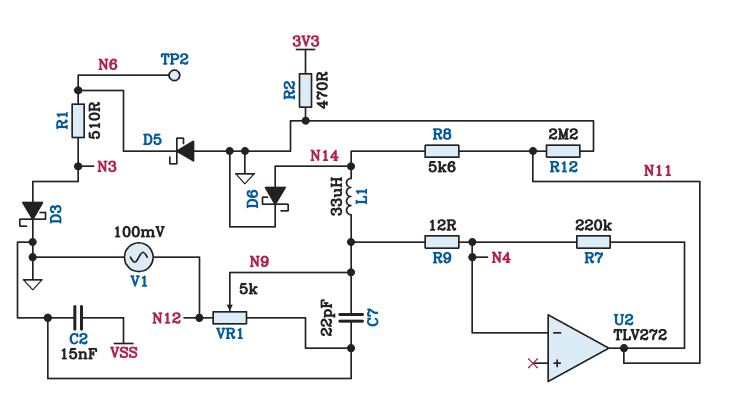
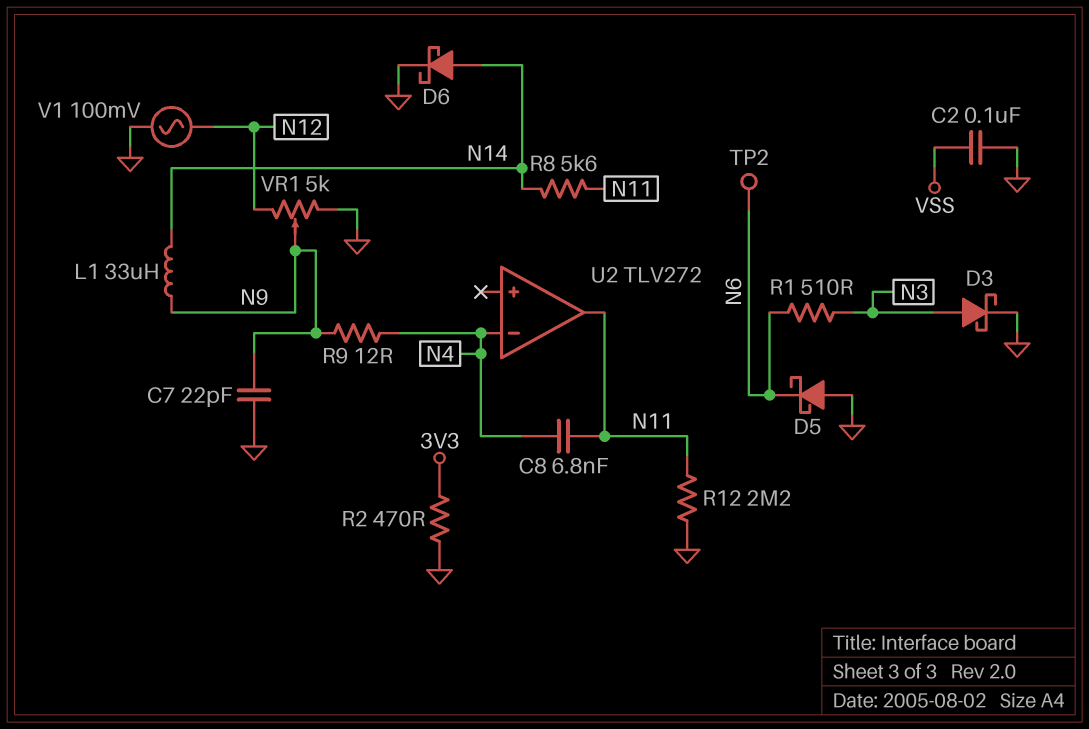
C2: 15nF (GND, VSS) -> 100nF (GND, VSS)
C8: none -> 6.8nF (N4, N11)
R7: 220k (N4, N11) -> none

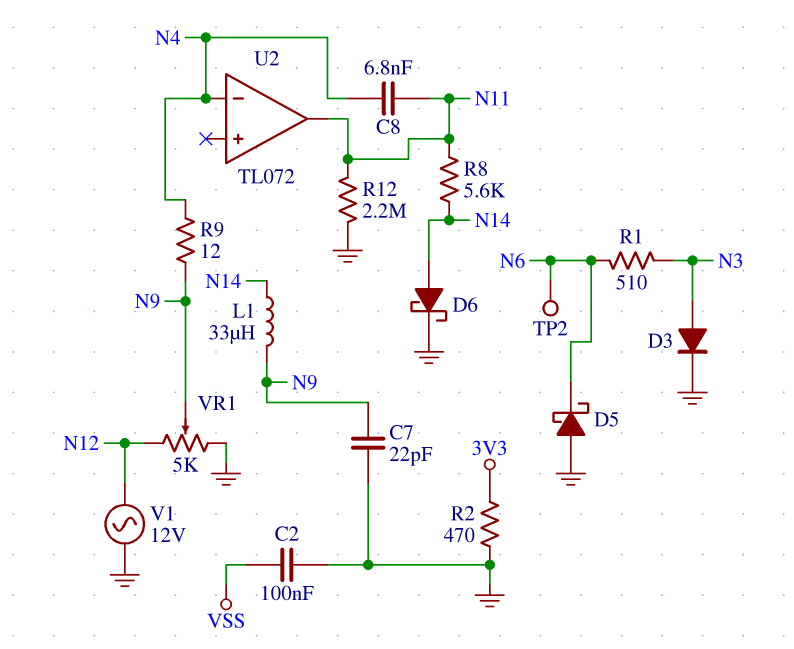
D3: schottky (A N3, K GND) -> diode (A N3, K GND)
U2: TLV272 -> TL072
V1: AC 100mV (GND, N12) -> AC 12V (GND, N12)

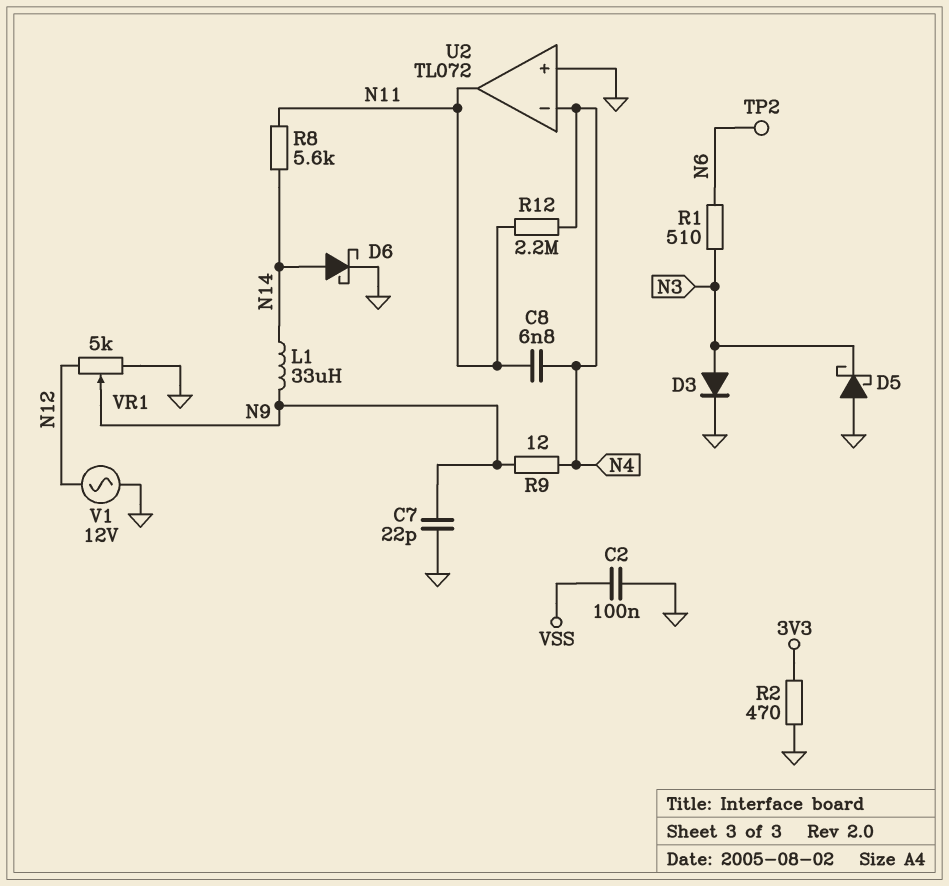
D5: schottky (A GND, K N6) -> schottky (A GND, K N3)
R12: 2.2M (GND, N11) -> 2.2M (N4, N11)
U2 pin in+: none -> GND

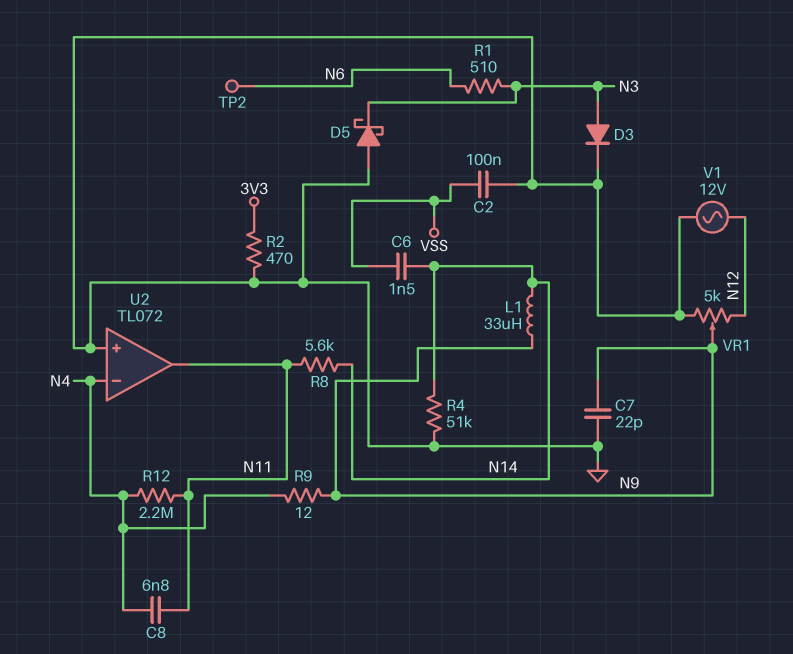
C6: none -> 1.5nF (N14, VSS)
D6: schottky (A N14, K GND) -> none
R4: none -> 51k (GND, N14)

